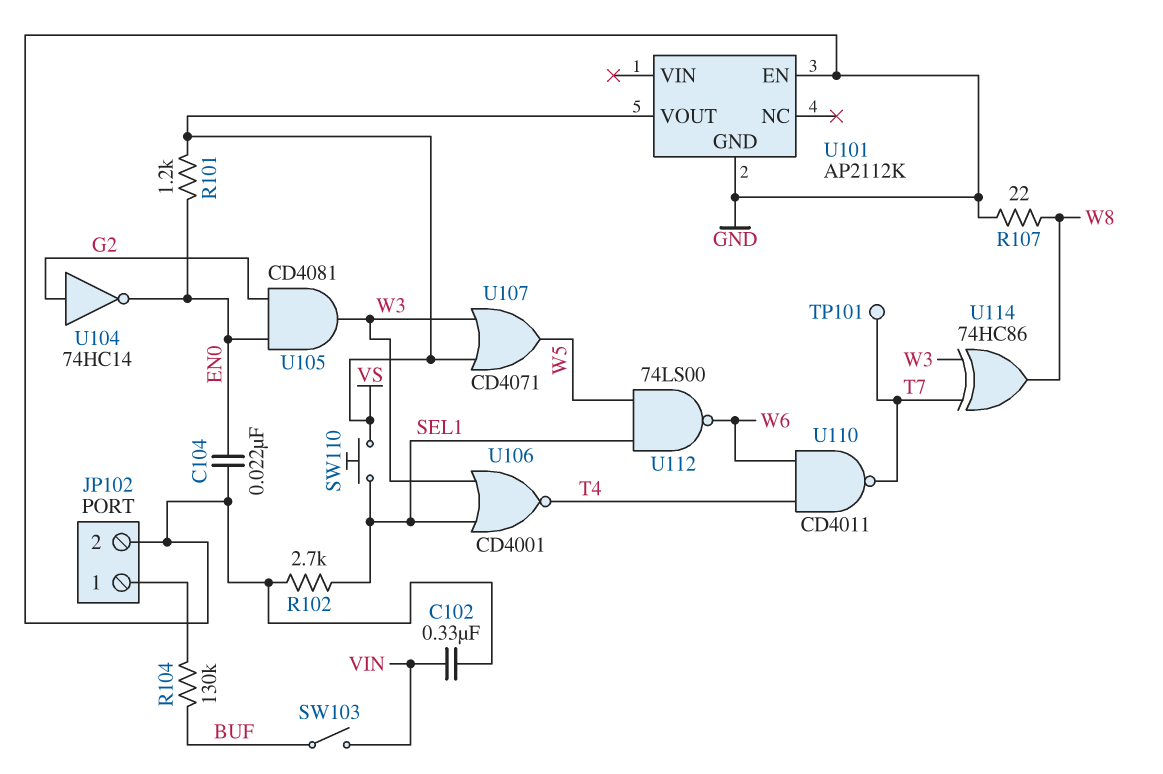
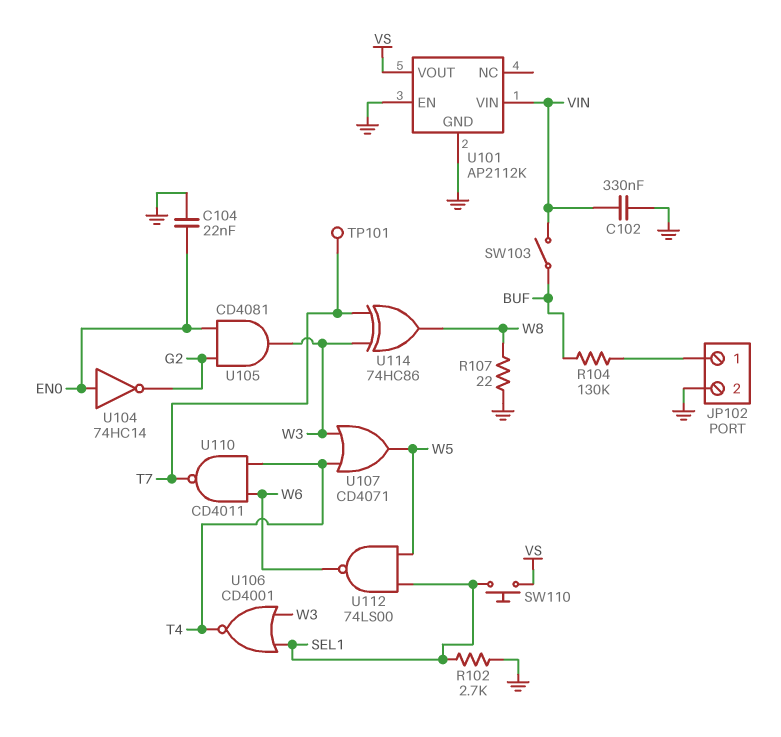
R101: 1.2k (EN0, VS) -> none
U101 pin VIN: none -> VIN
U104: NOT 74HC14 (in G2, out EN0) -> NOT 74HC14 (in EN0, out G2)
U107: OR CD4071 (in VS, in W3, out W5) -> OR CD4071 (in T4, in W3, out W5)

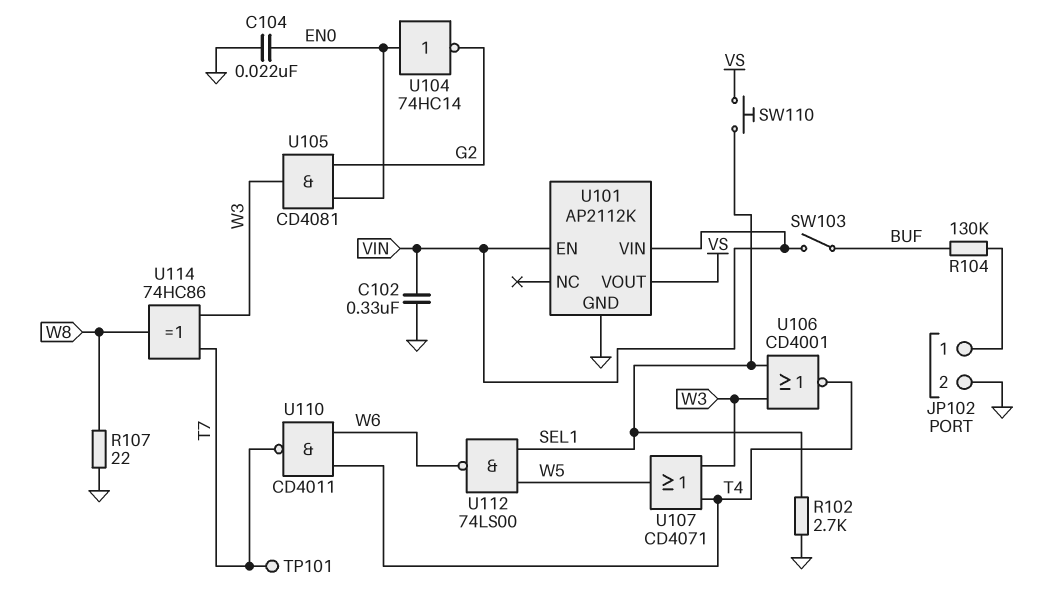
U101 pin EN: GND -> VIN

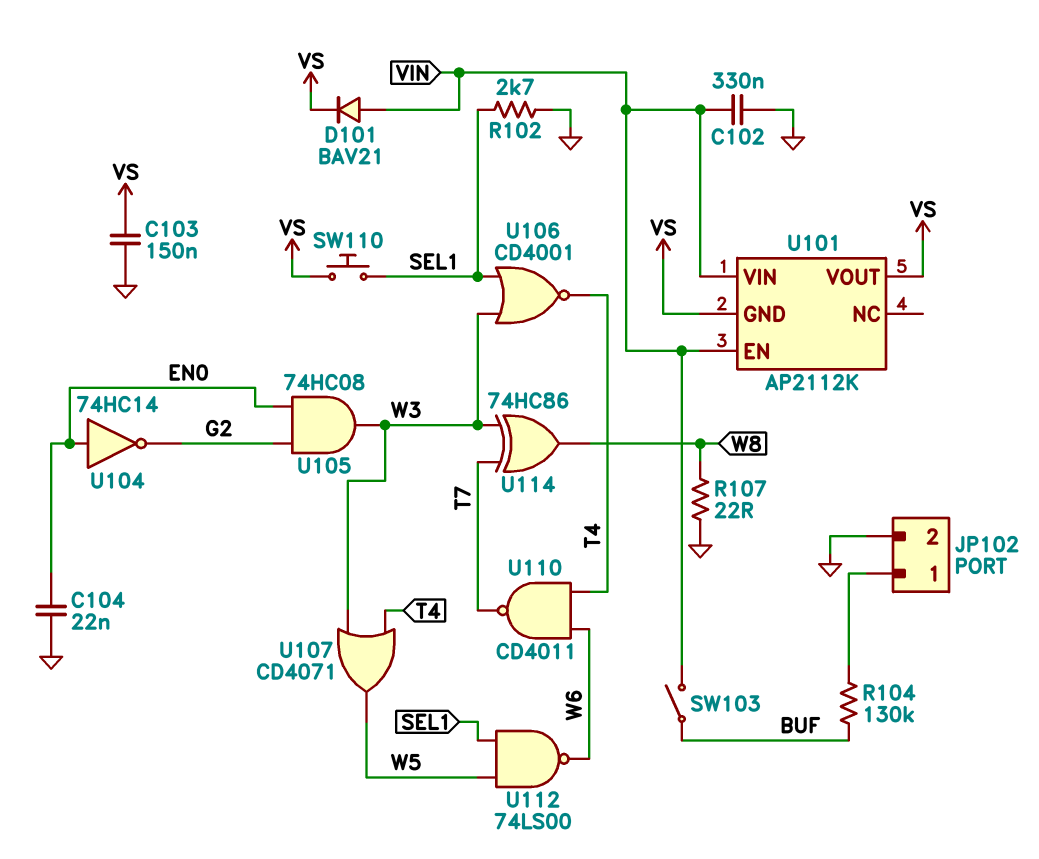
C103: none -> 150nF (GND, VS)
D101: none -> diode BAV21 (A VIN, K VS)
TP101: test point (T7) -> none
U101 pin GND: GND -> VS
U105: AND CD4081 (in EN0, in G2, out W3) -> AND 74HC08 (in EN0, in G2, out W3)

